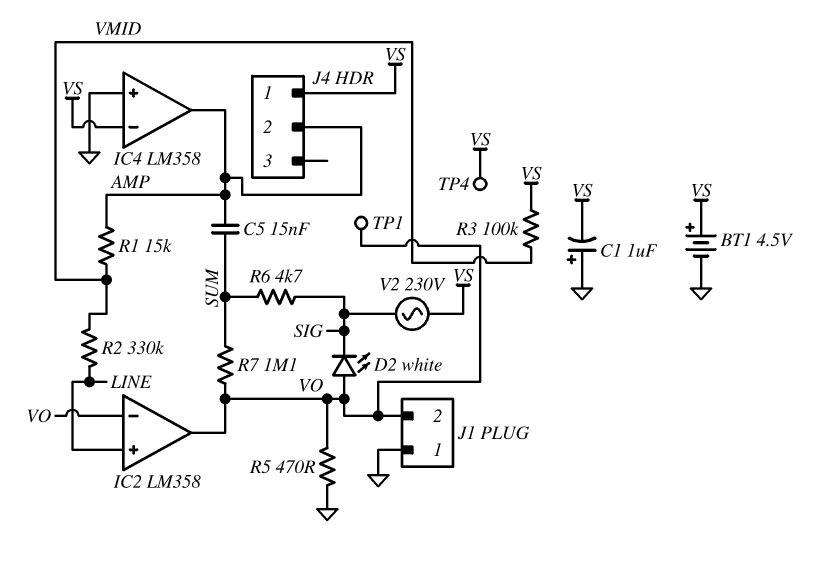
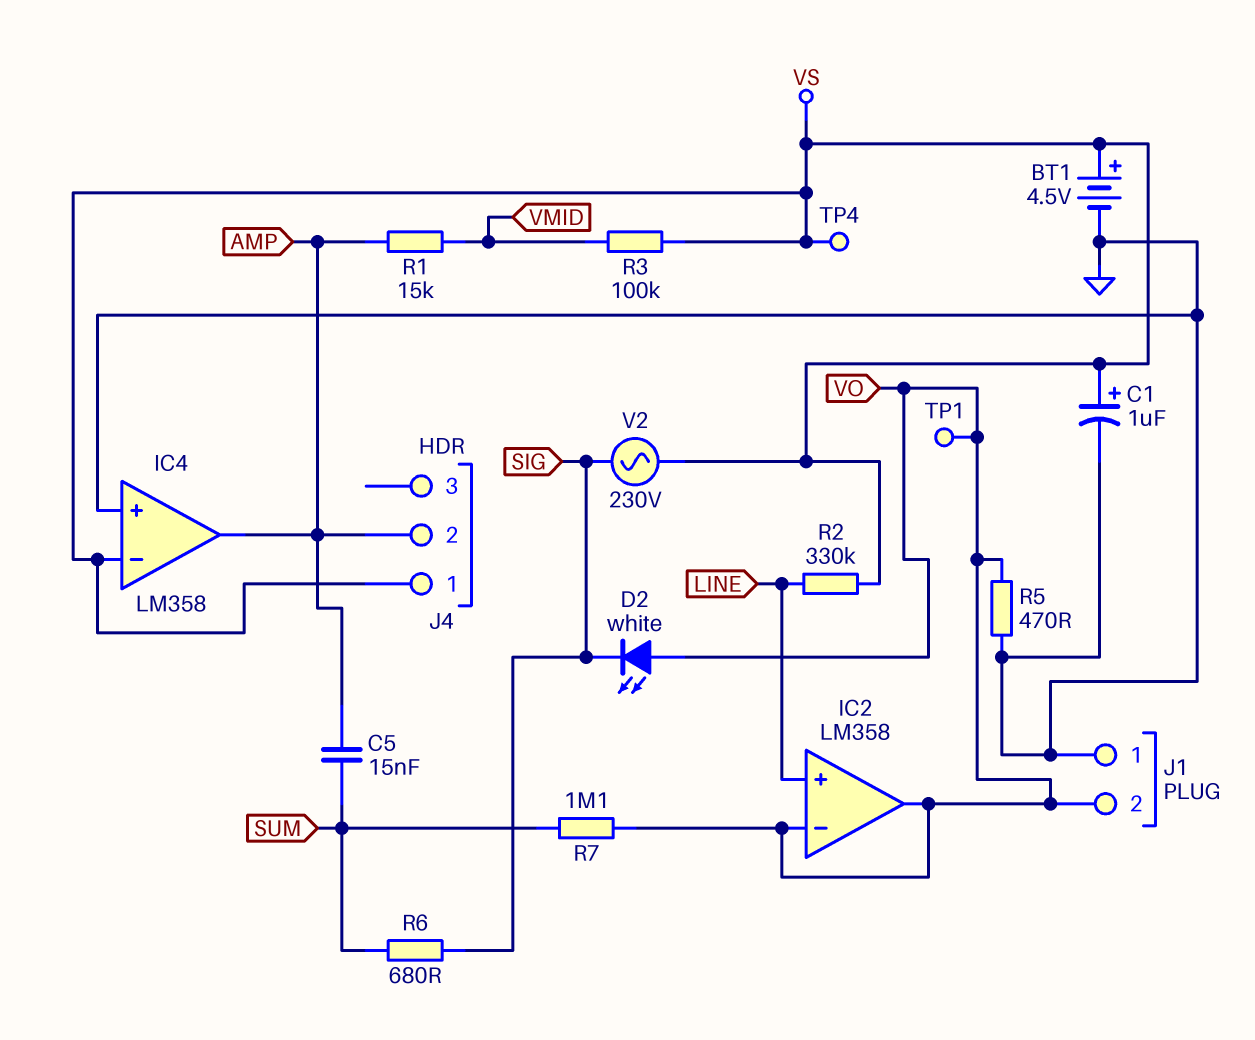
C1: 1uF (plus GND, minus VS) -> 1uF (plus VS, minus GND)
R2: 330k (LINE, VMID) -> 330k (LINE, VS)
R6: 4.7k (SIG, SUM) -> 680 (SIG, SUM)

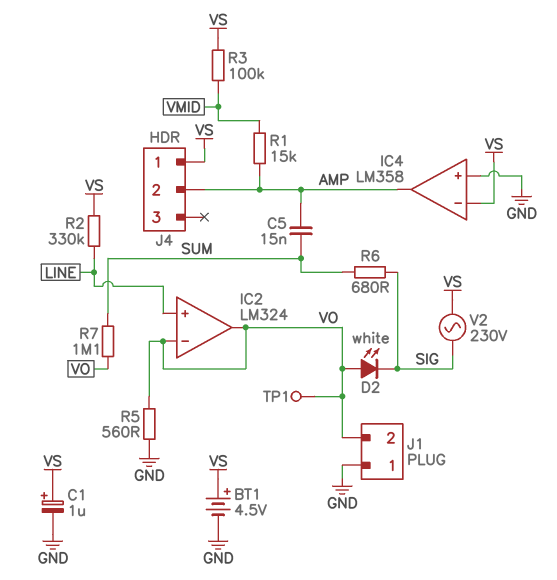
IC2: LM358 -> LM324
R5: 470 (GND, VO) -> 560 (GND, VO)
TP4: test point (VS) -> none

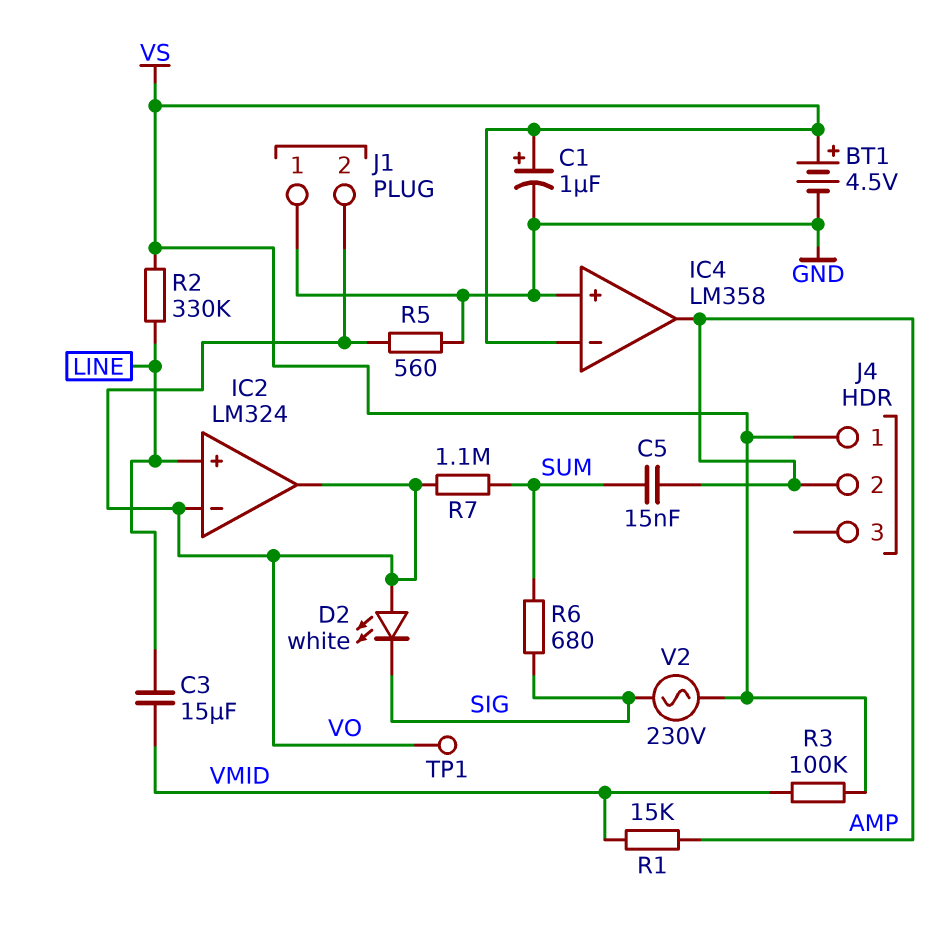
C3: none -> 15uF (LINE, VMID)

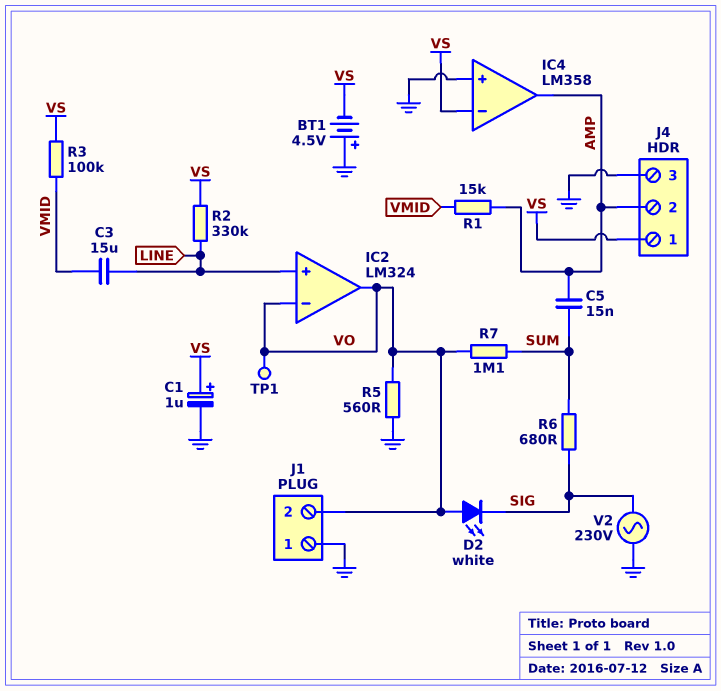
BT1: 4.5V (plus VS, minus GND) -> 4.5V (plus GND, minus VS)
J4 pin 3: none -> GND
V2: AC 230V (SIG, VS) -> AC 230V (GND, SIG)

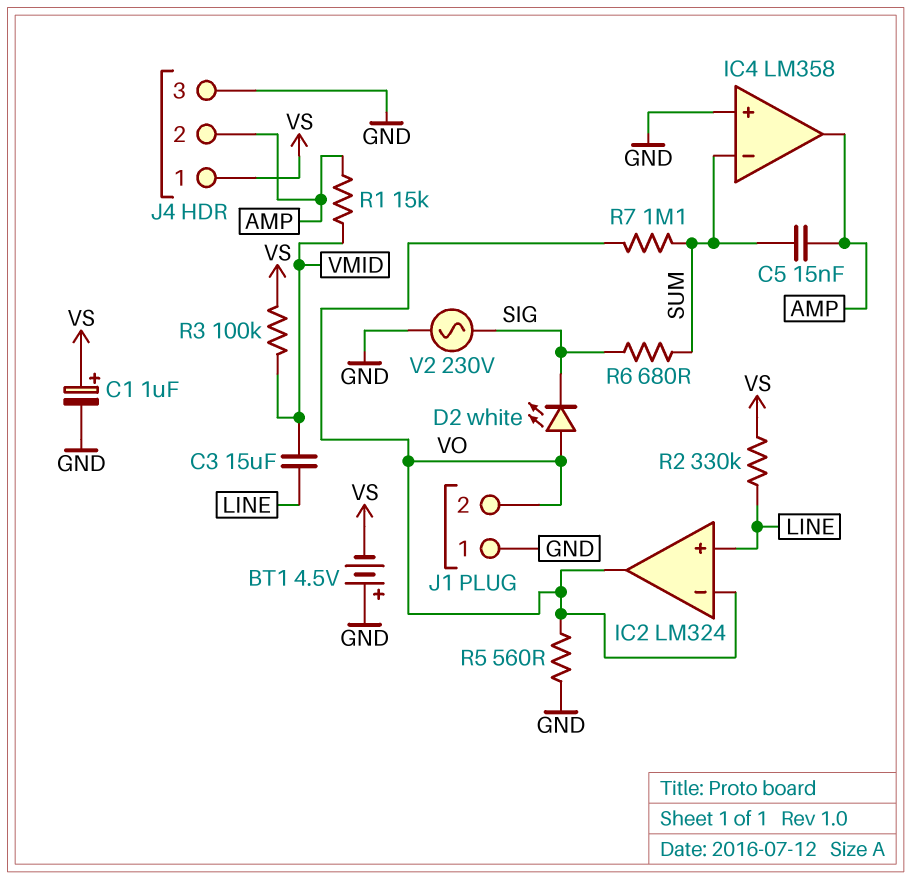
IC4 pin in-: VS -> SUM
TP1: test point (VO) -> none

